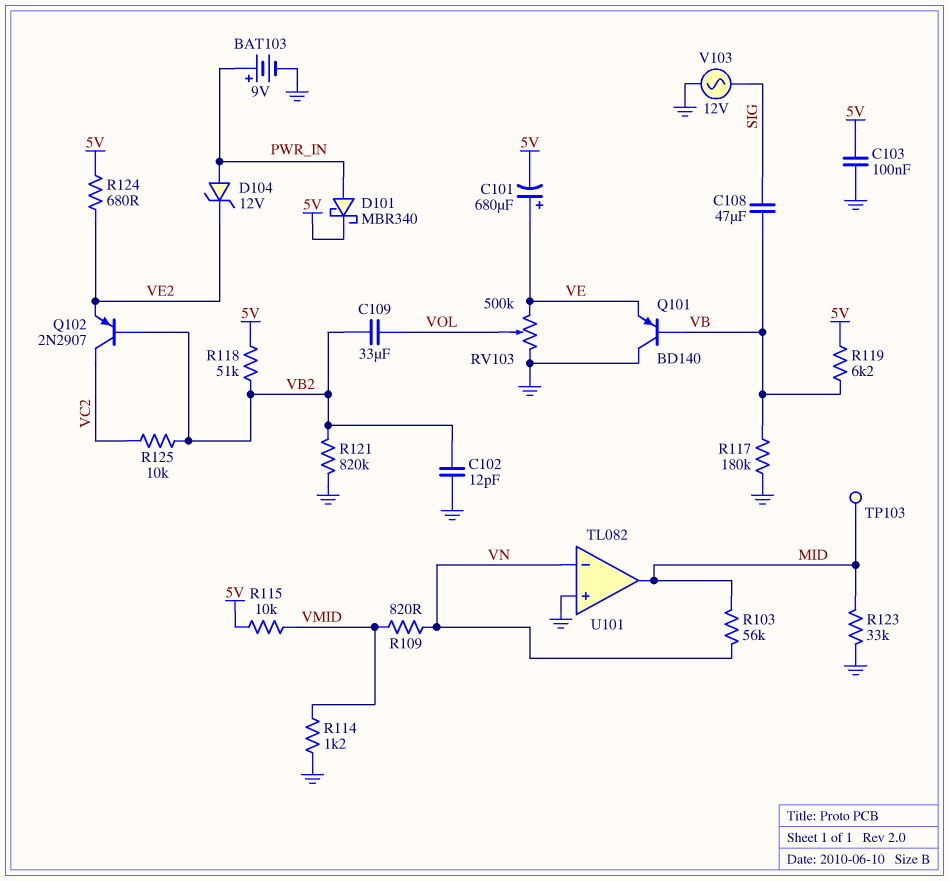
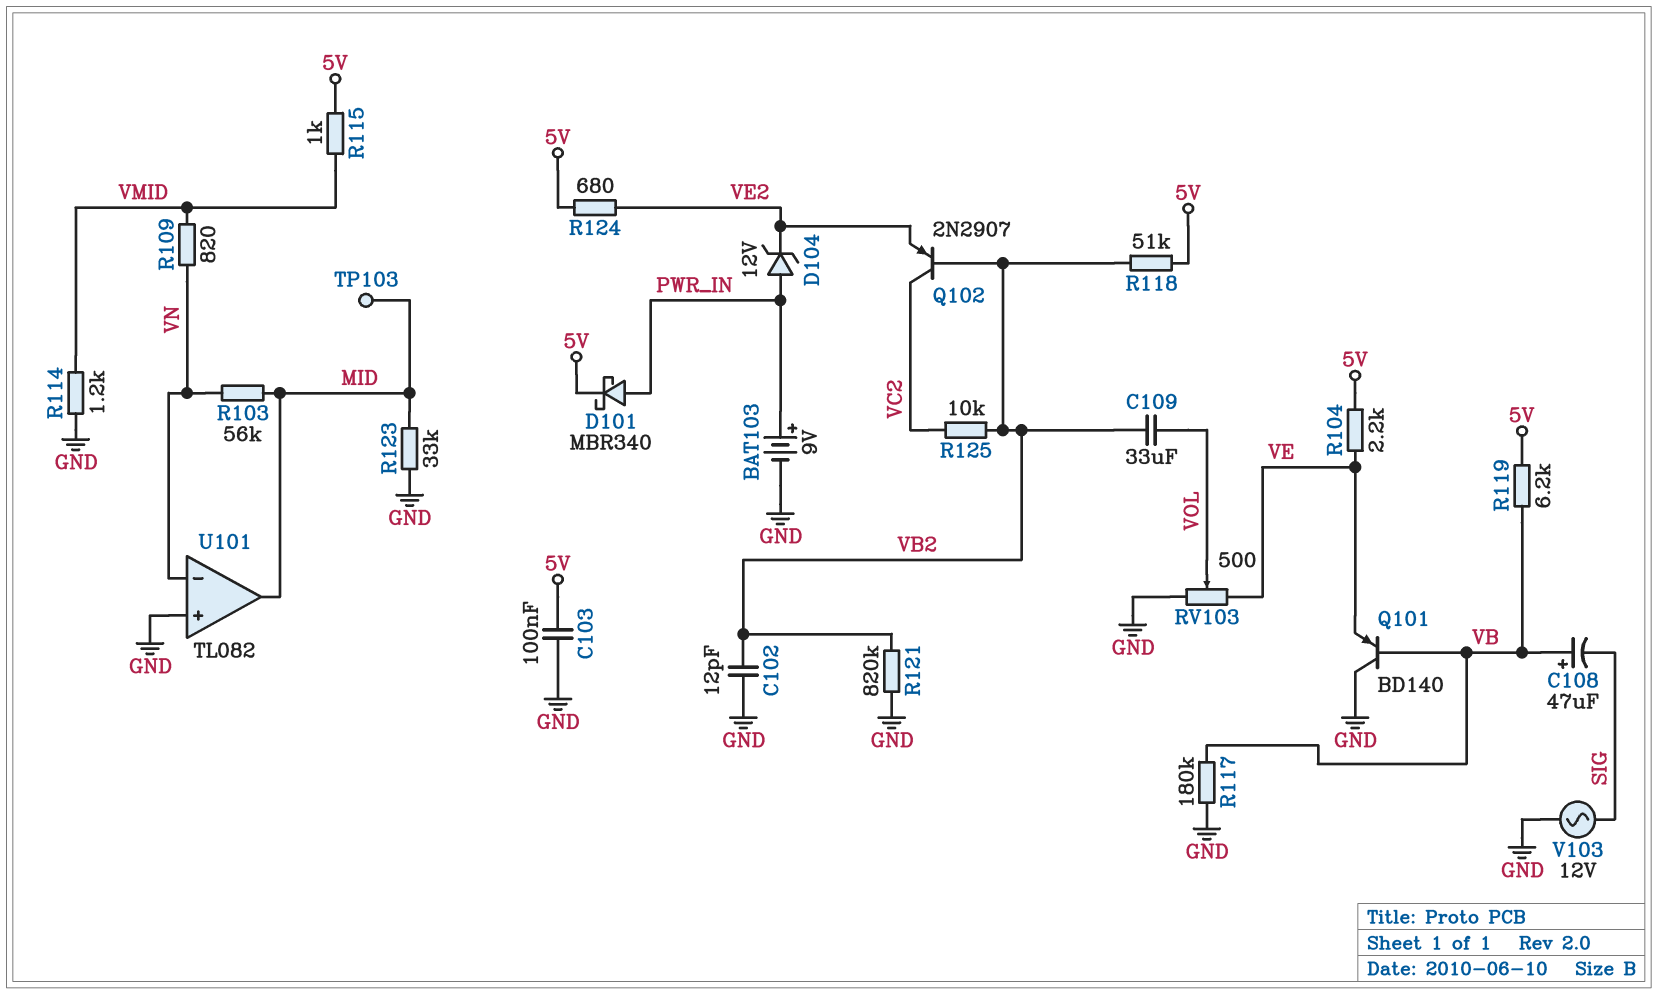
C101: 680uF (plus VE, minus 5V) -> none
C108: 47uF (SIG, VB) -> 47uF (plus VB, minus SIG)
R104: none -> 2.2k (5V, VE)
R115: 10k (5V, VMID) -> 1k (5V, VMID)
RV103: 500k (GND, VE, wiper VOL) -> 500 (GND, VE, wiper VOL)

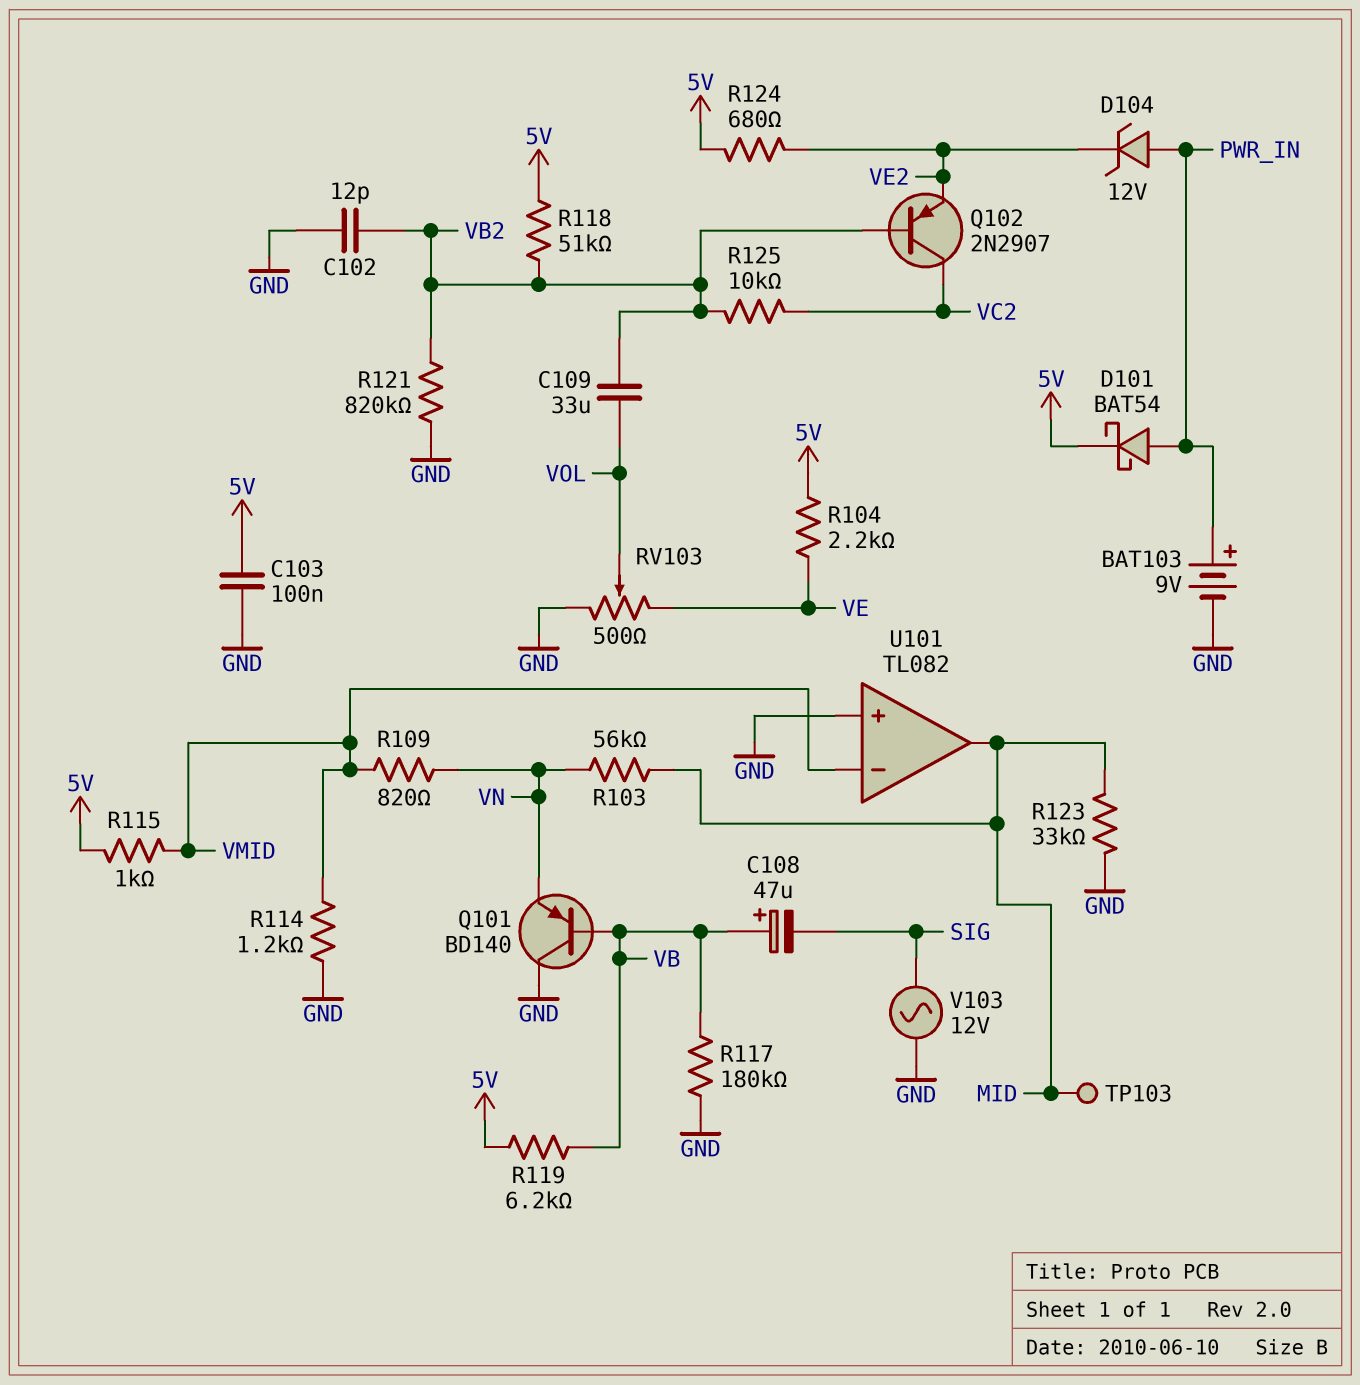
D101: schottky MBR340 (A PWR_IN, K 5V) -> schottky BAT54 (A PWR_IN, K 5V)
Q101: PNP BD140 (B VB, C GND, E VE) -> PNP BD140 (B VB, C GND, E VN)
U101 pin in-: VN -> VMID

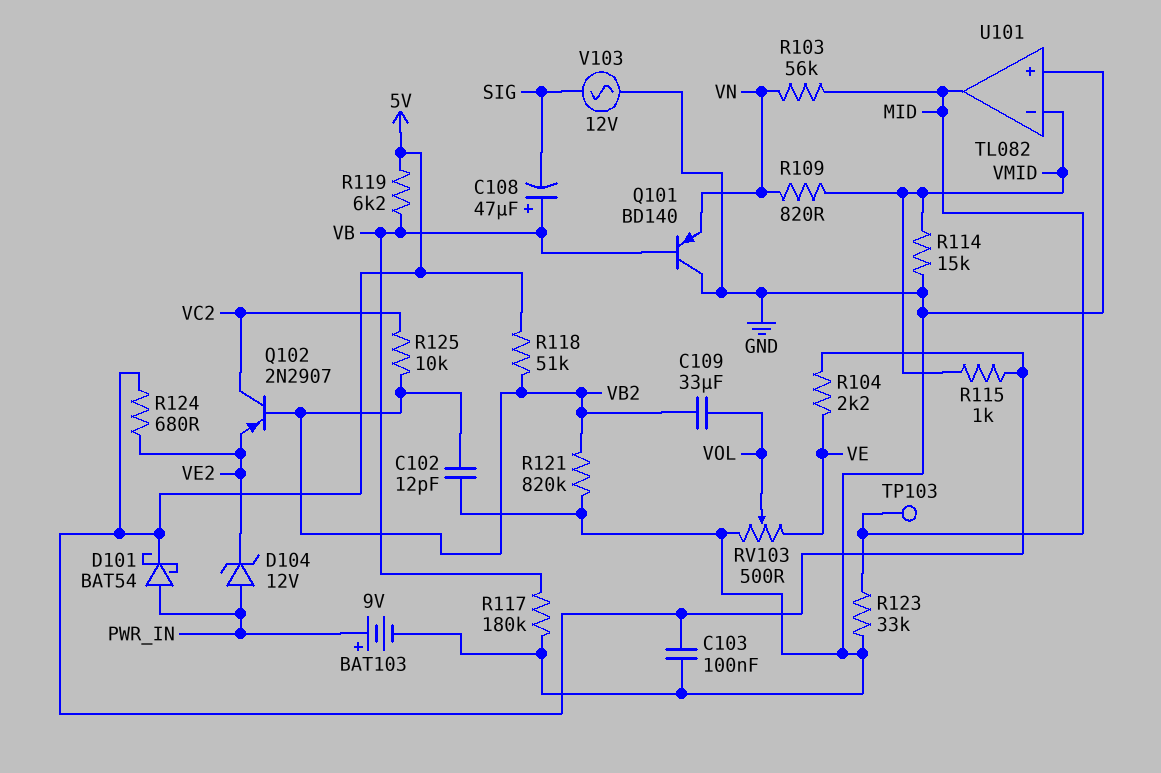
R114: 1.2k (GND, VMID) -> 15k (GND, VMID)

